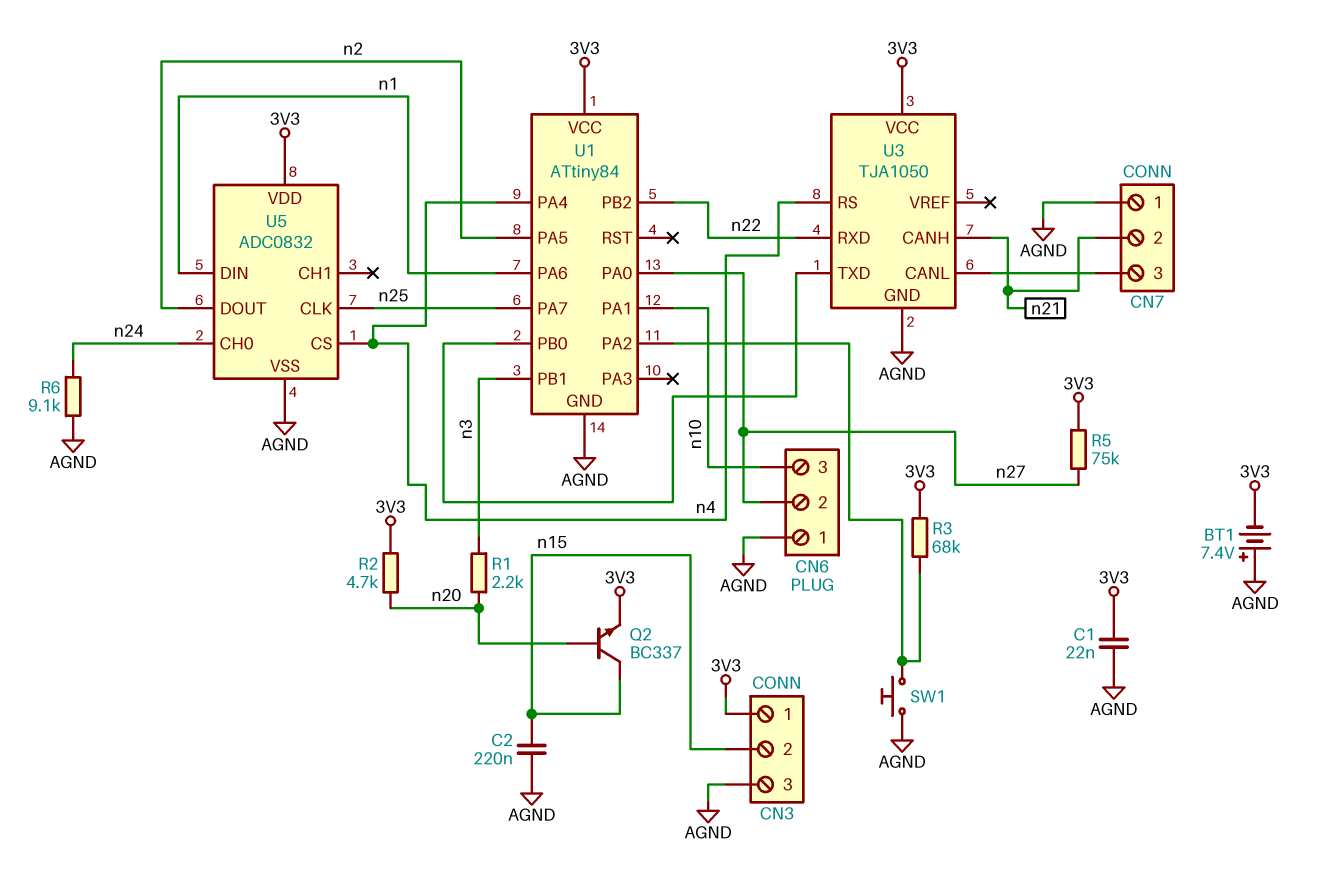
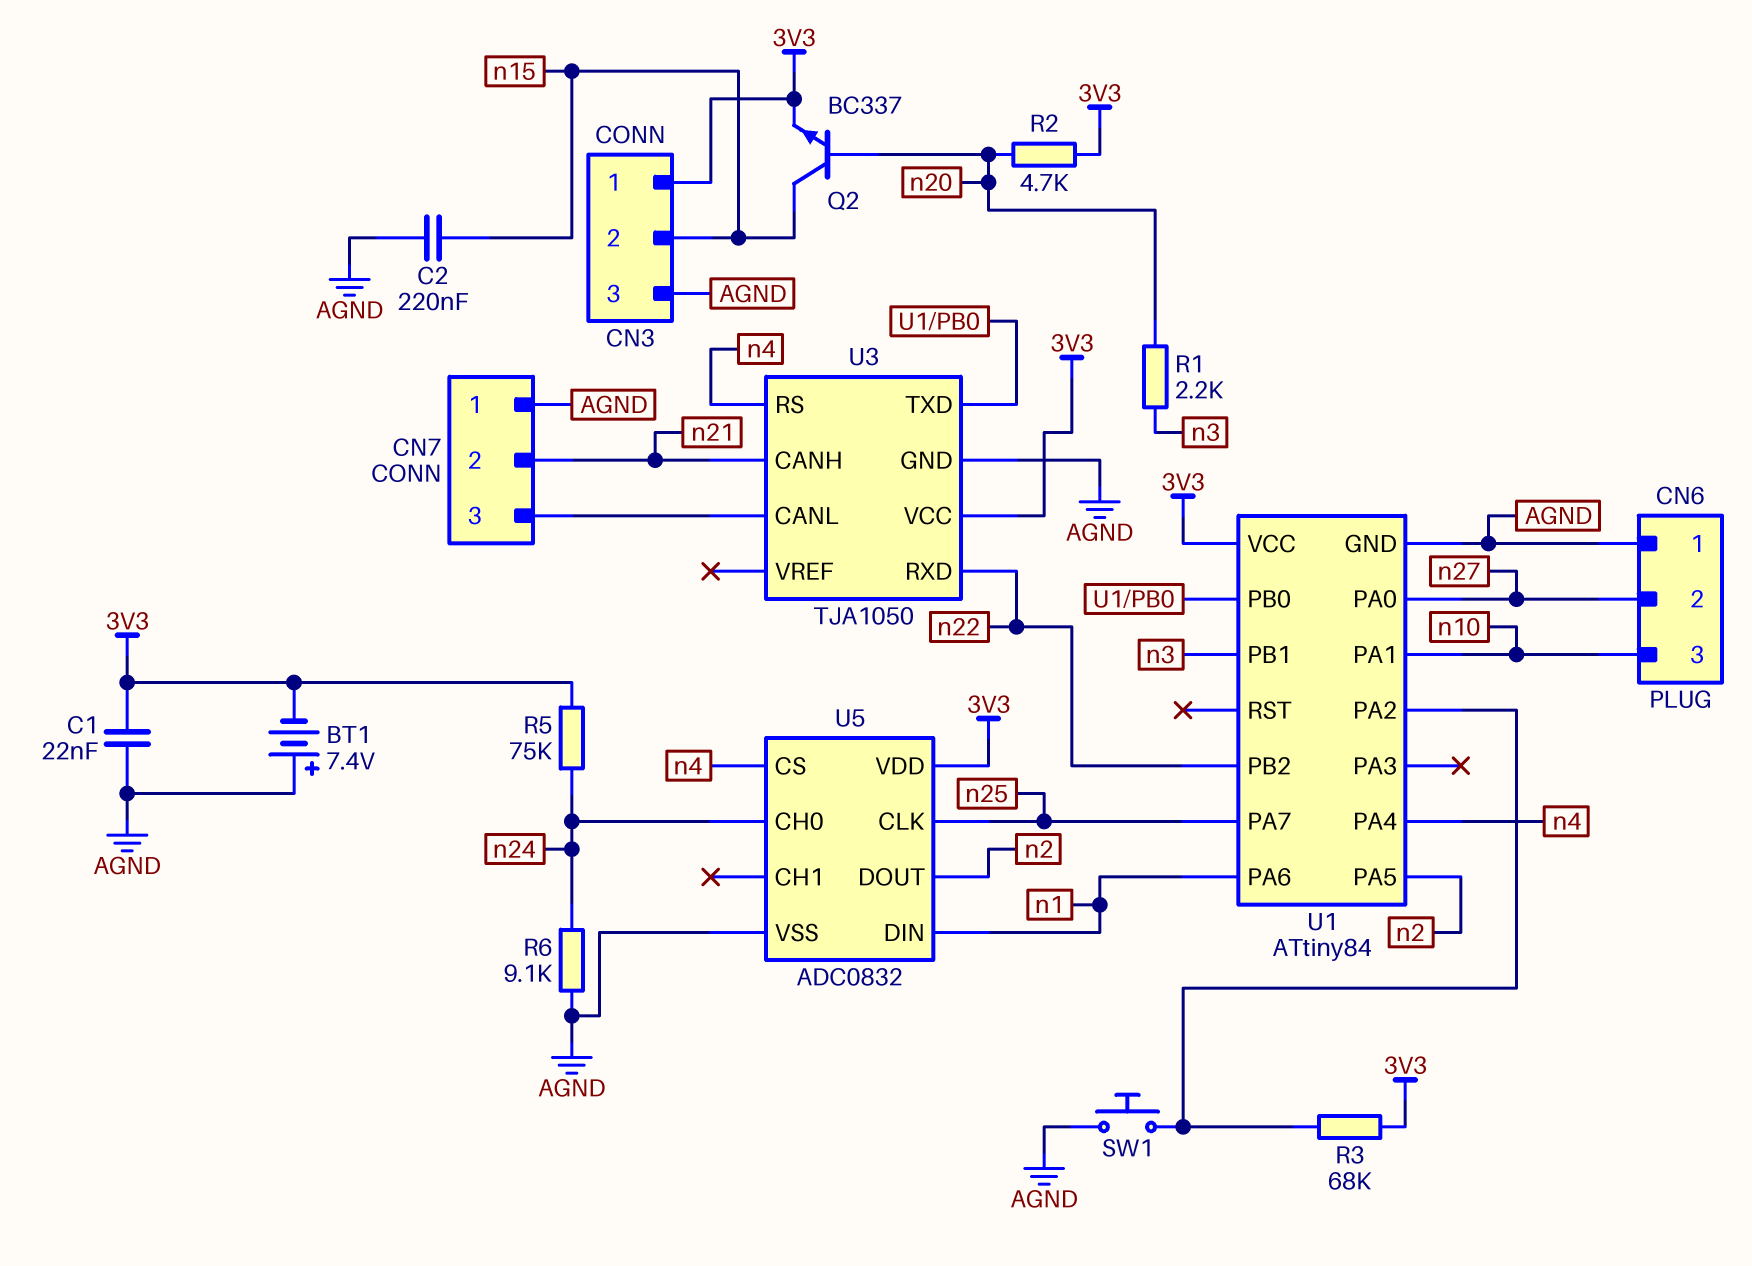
R5: 75k (3V3, n27) -> 75k (3V3, n24)

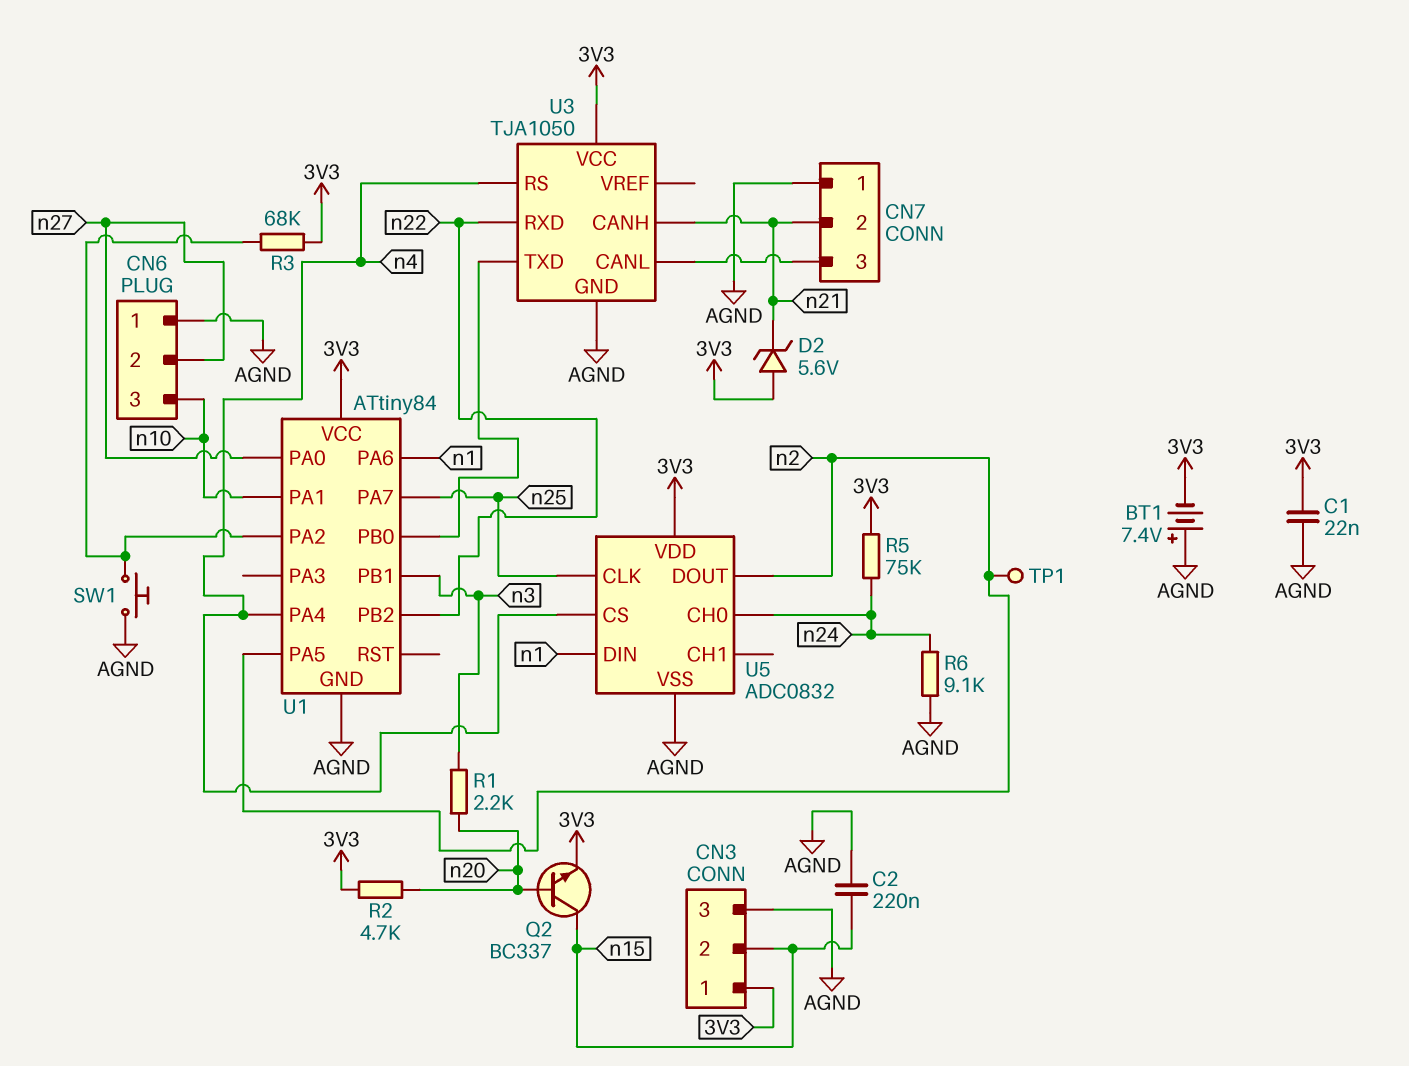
D2: none -> zener 5.6V (A 3V3, K n21)
TP1: none -> test point (n2)

